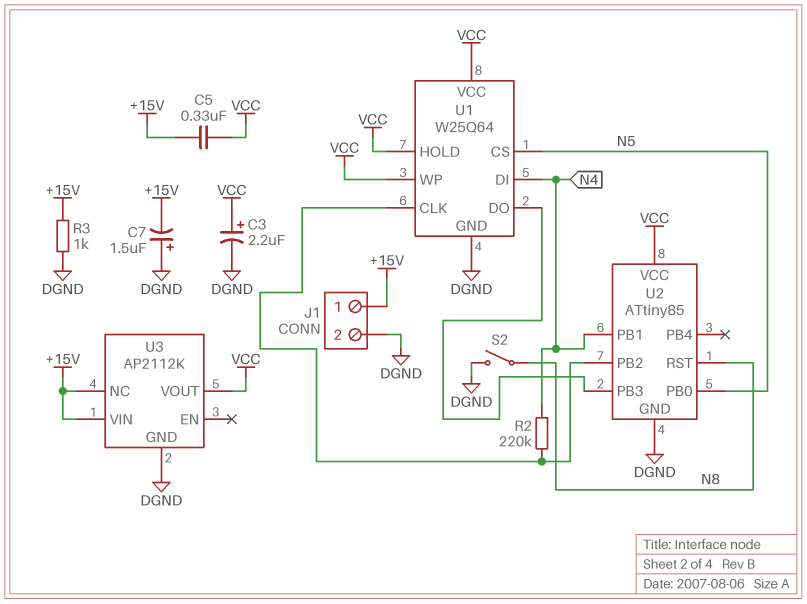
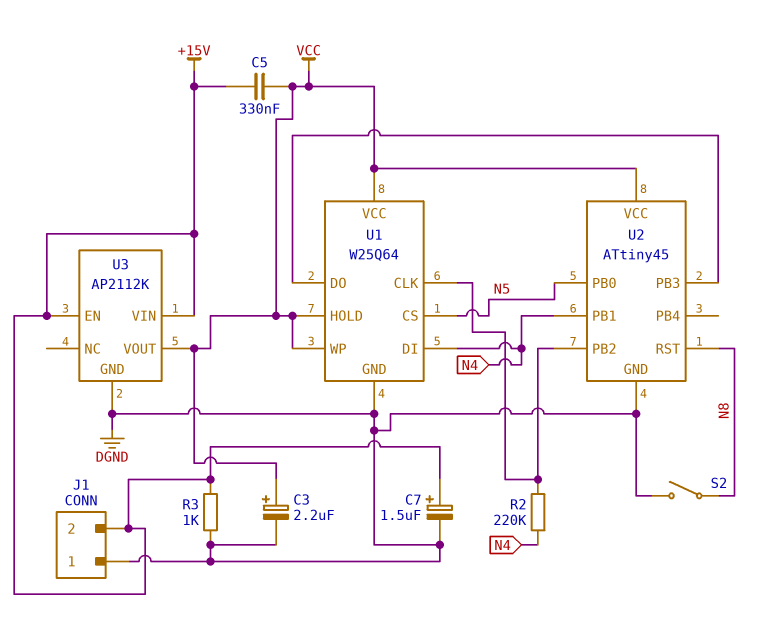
C7: 1.5uF (plus DGND, minus +15V) -> 1.5uF (plus +15V, minus DGND)
J1 pin 1: +15V -> DGND
J1 pin 2: DGND -> +15V
U2: ATtiny85 -> ATtiny45
U3 pin EN: none -> +15V
U3 pin NC: +15V -> none

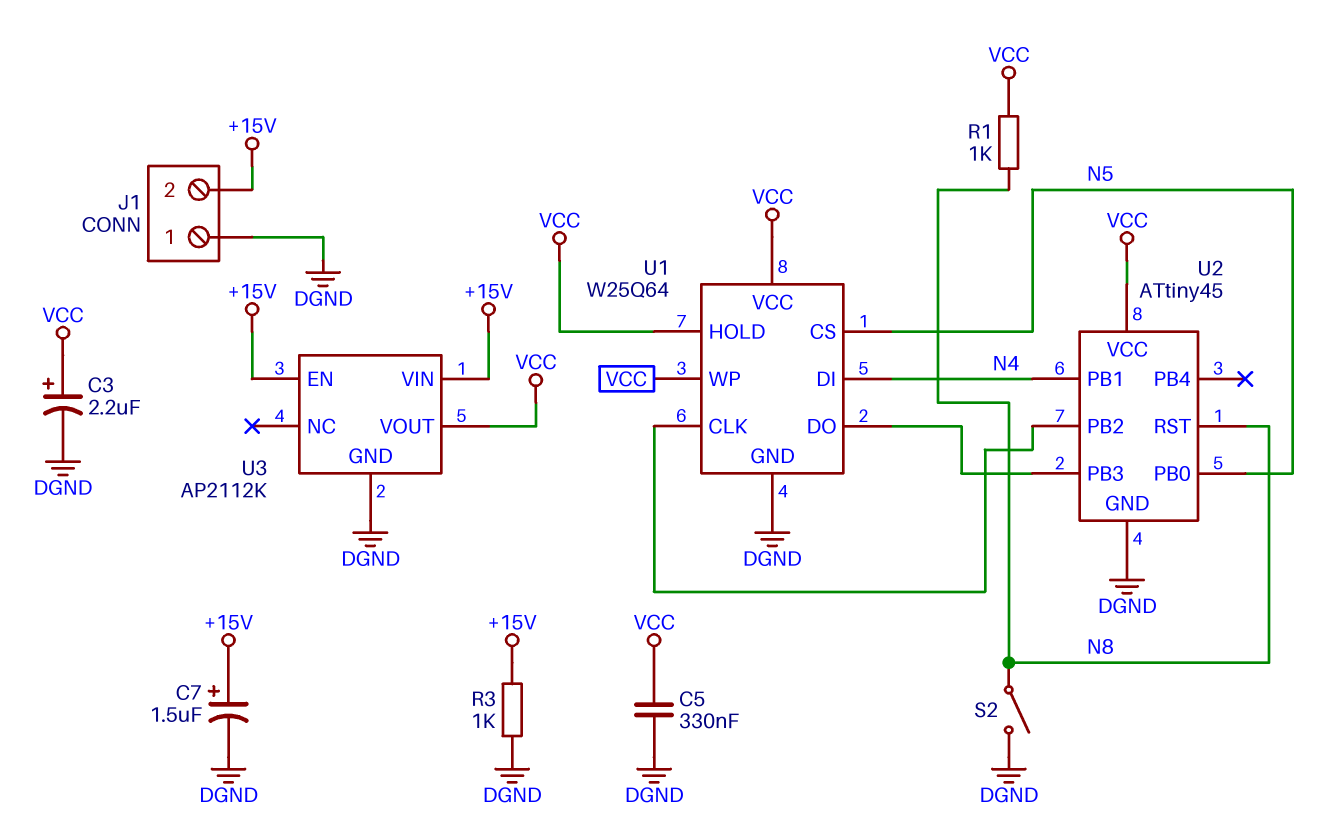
C5: 330nF (+15V, VCC) -> 330nF (DGND, VCC)
R1: none -> 1k (N8, VCC)
R2: 220k (N4, U1/CLK) -> none

